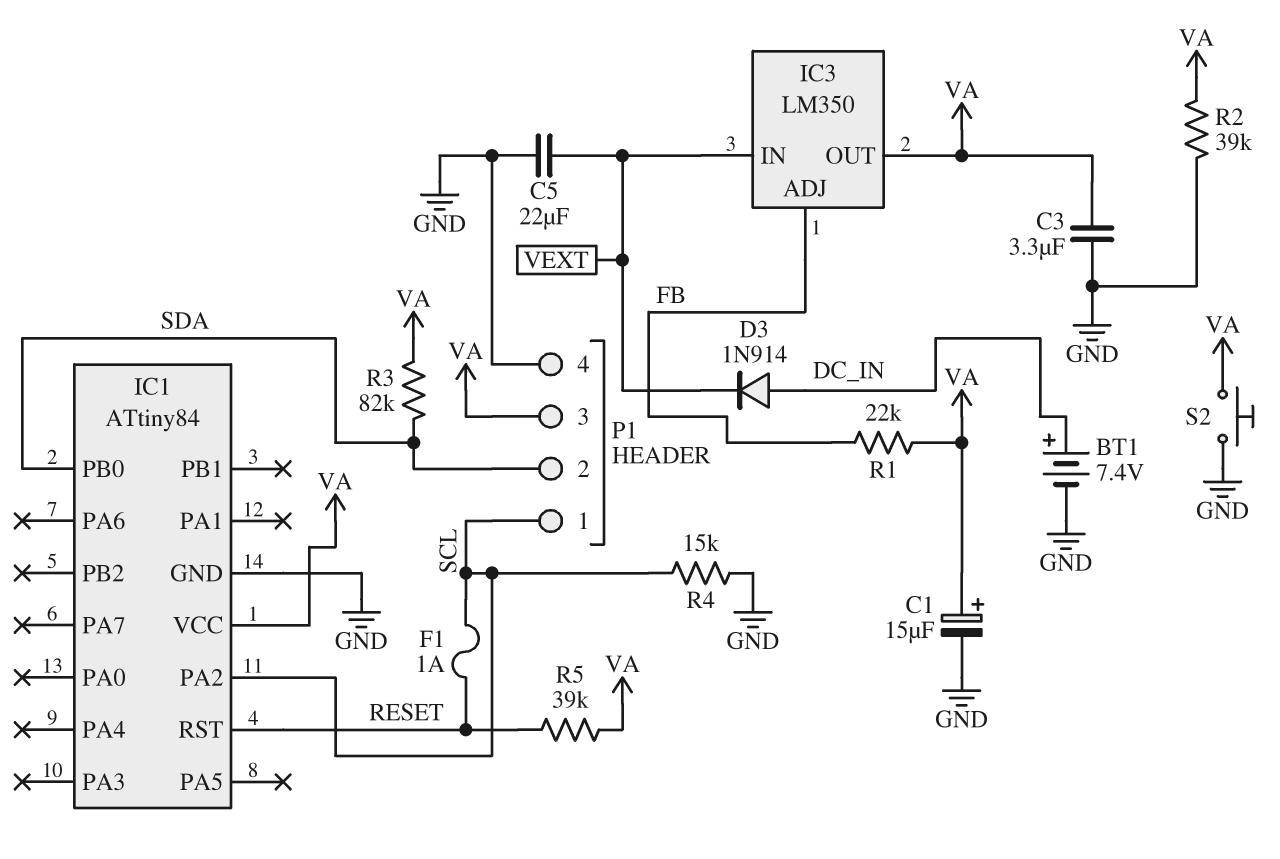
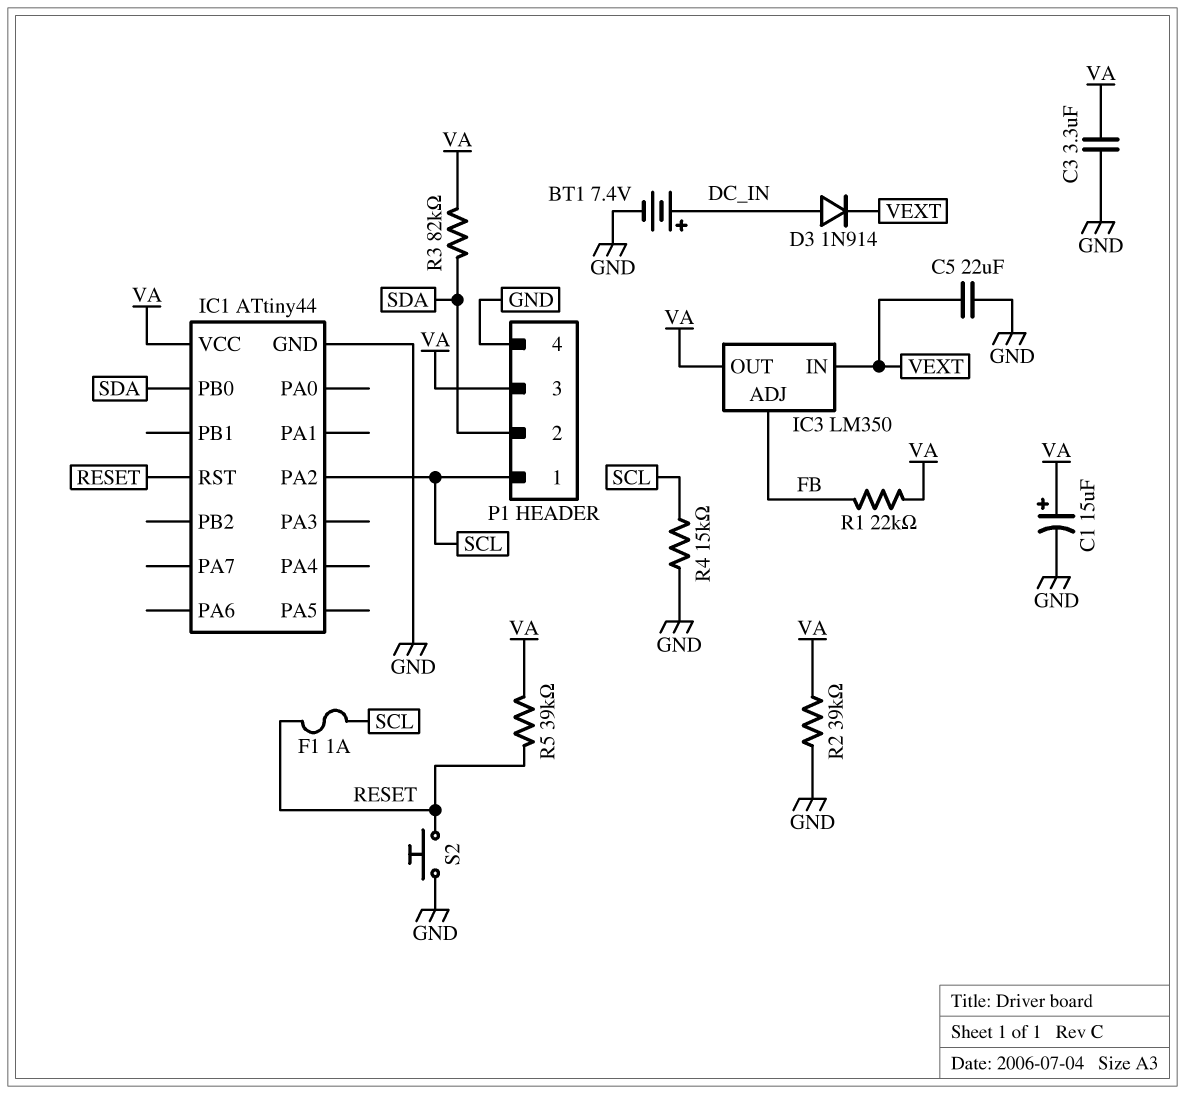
IC1: ATtiny84 -> ATtiny44
S2: button (GND, VA) -> button (GND, RESET)

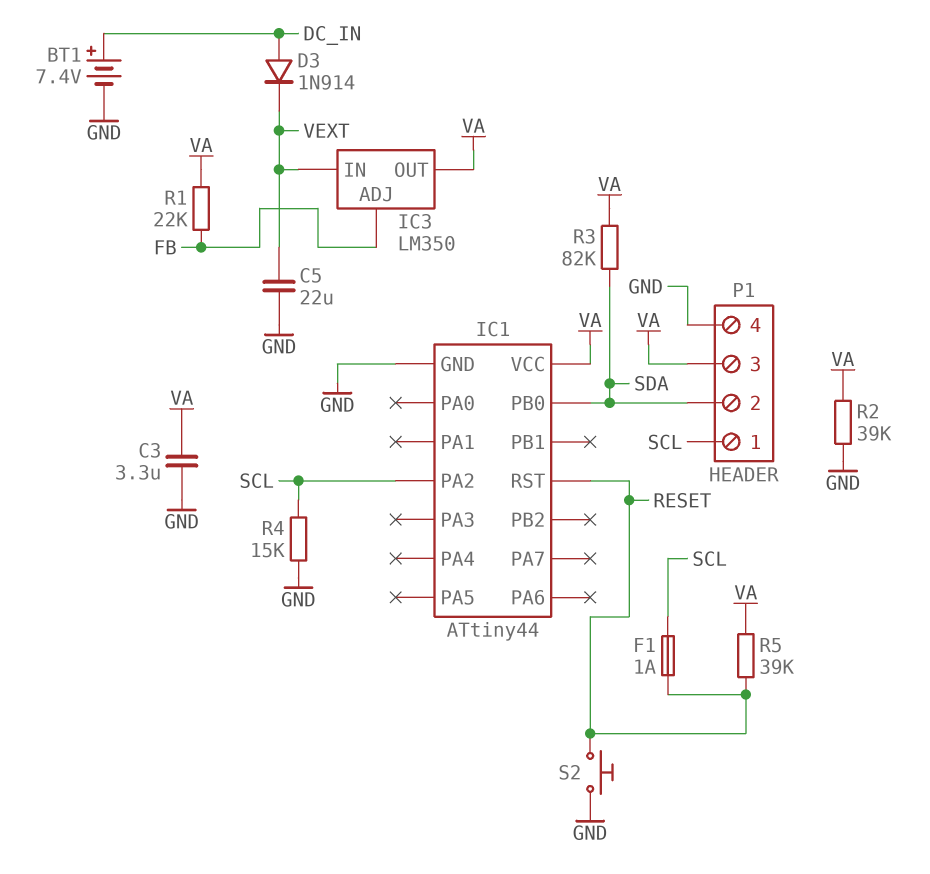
C1: 15uF (plus VA, minus GND) -> none

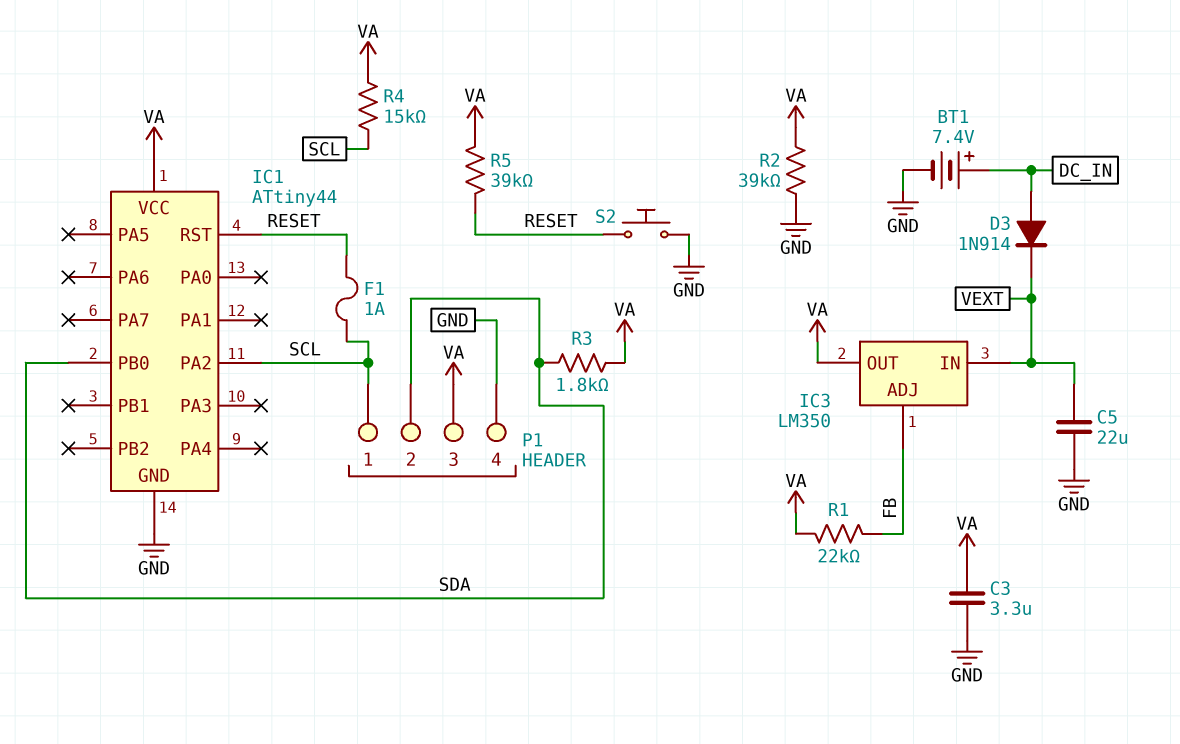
R3: 82k (SDA, VA) -> 1.8k (SDA, VA)
R4: 15k (GND, SCL) -> 15k (SCL, VA)

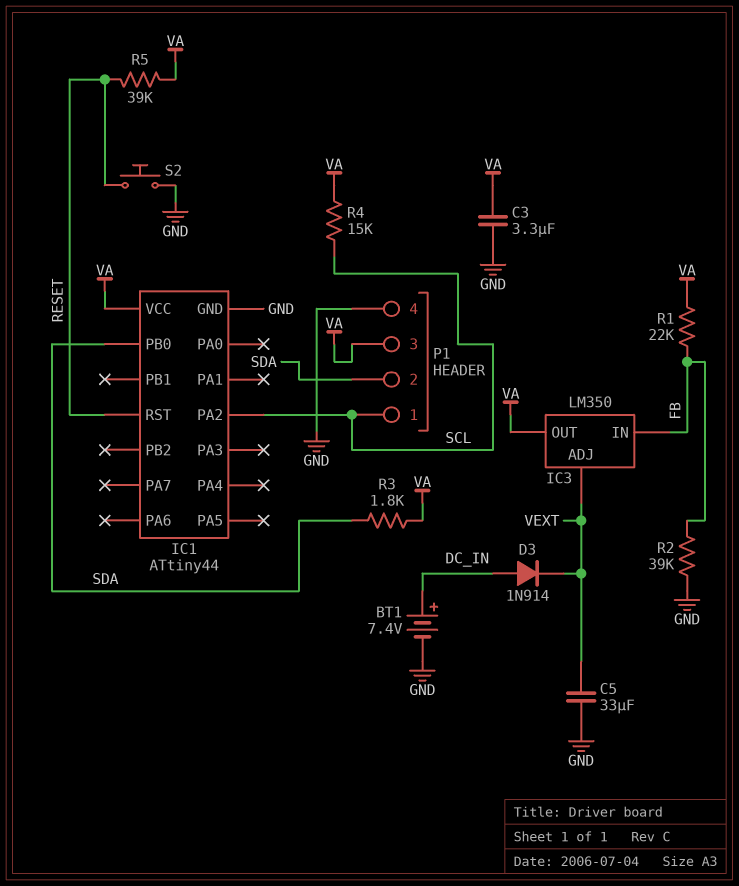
C5: 22uF (GND, VEXT) -> 33uF (GND, VEXT)
F1: 1A (RESET, SCL) -> none
IC3 pin ADJ: FB -> VEXT
IC3 pin IN: VEXT -> FB
R2: 39k (GND, VA) -> 39k (FB, GND)

